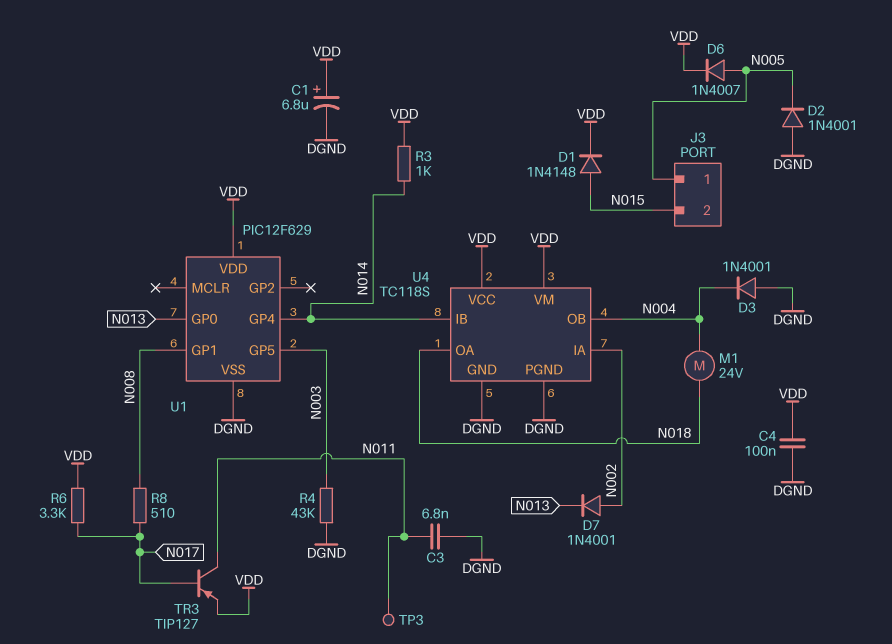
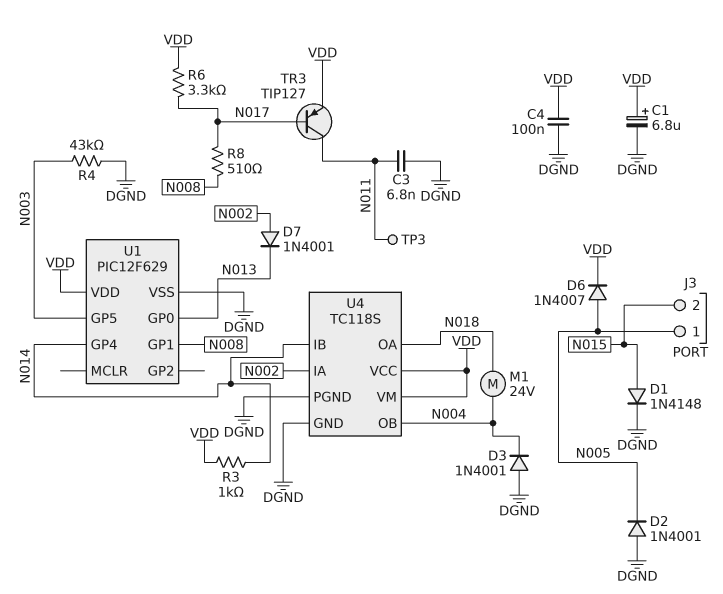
D1: diode 1N4148 (A N015, K VDD) -> diode 1N4148 (A N015, K DGND)

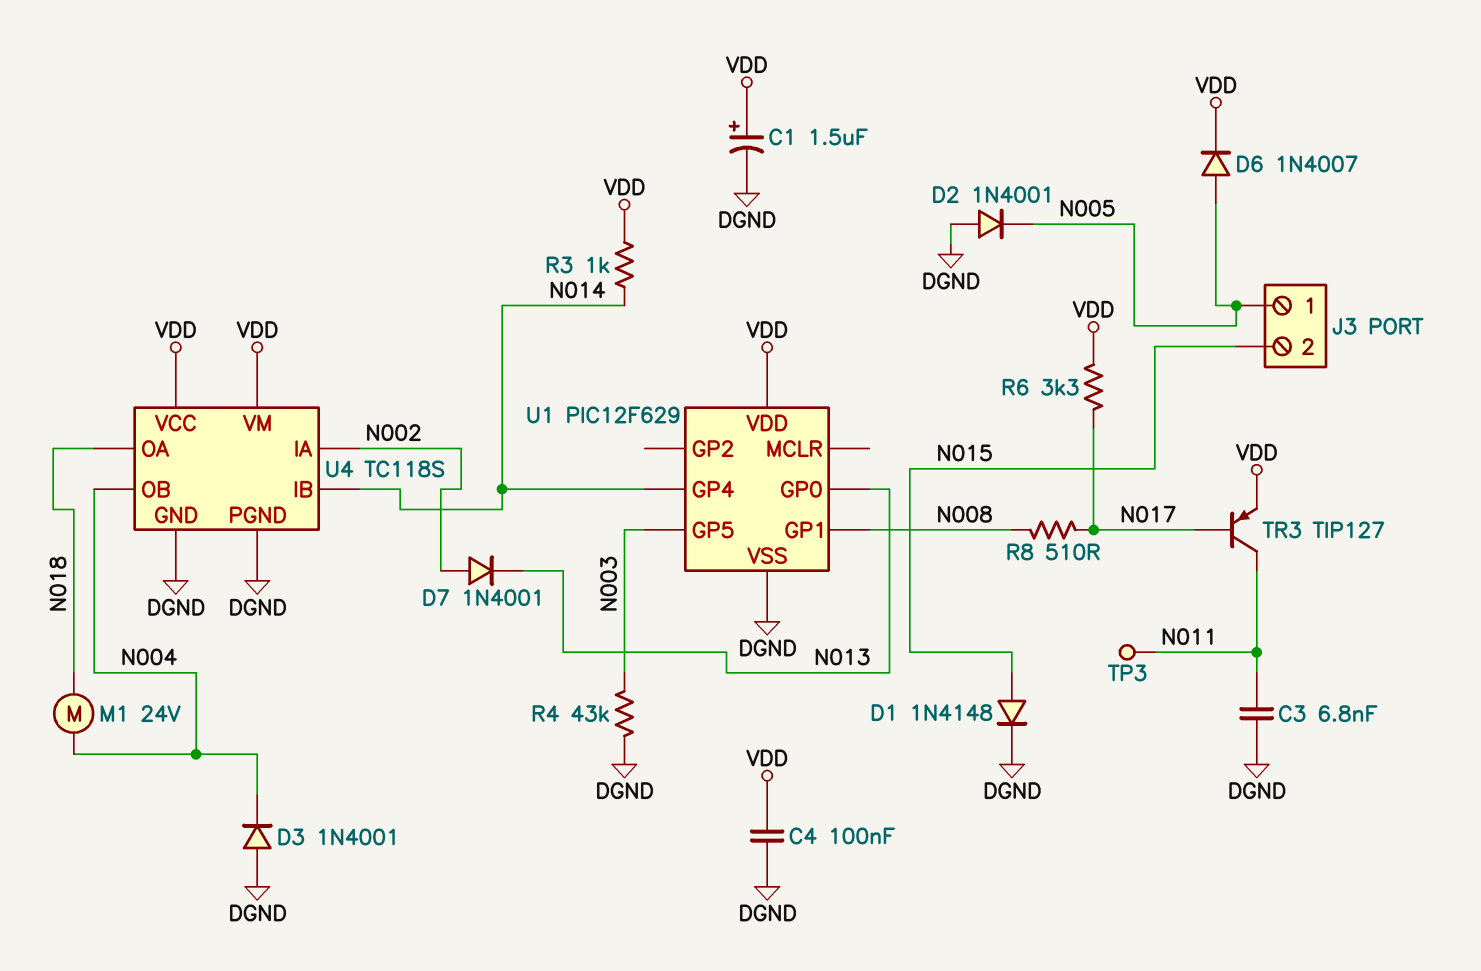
C1: 6.8uF (plus VDD, minus DGND) -> 1.5uF (plus VDD, minus DGND)

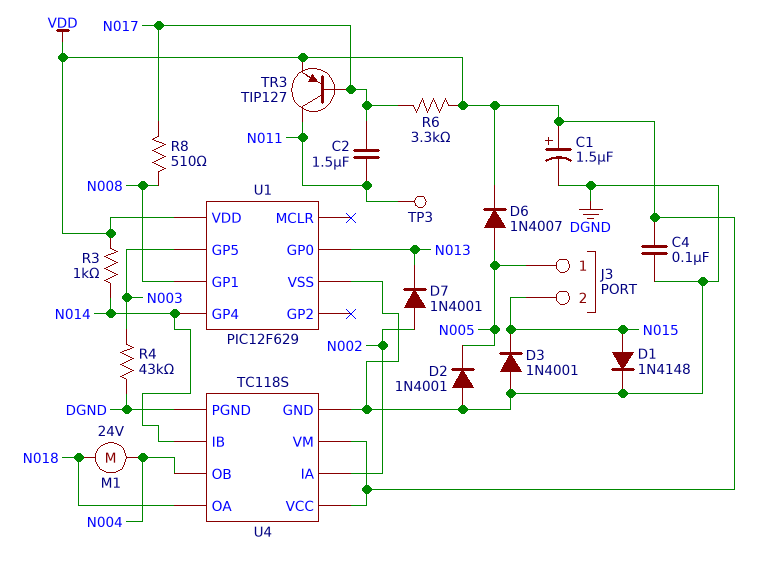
C2: none -> 1.5uF (N011, N017)
C3: 6.8nF (DGND, N011) -> none
D3: diode 1N4001 (A DGND, K N004) -> diode 1N4001 (A DGND, K N015)

